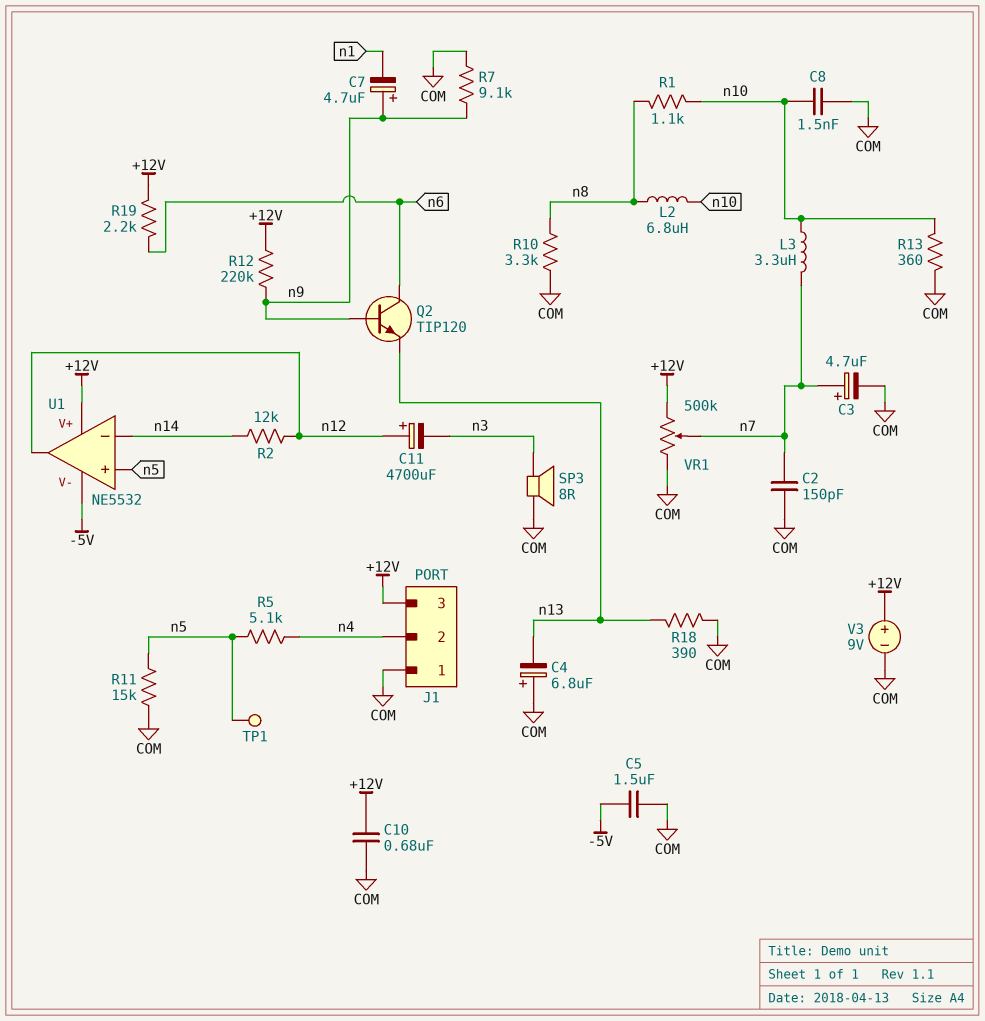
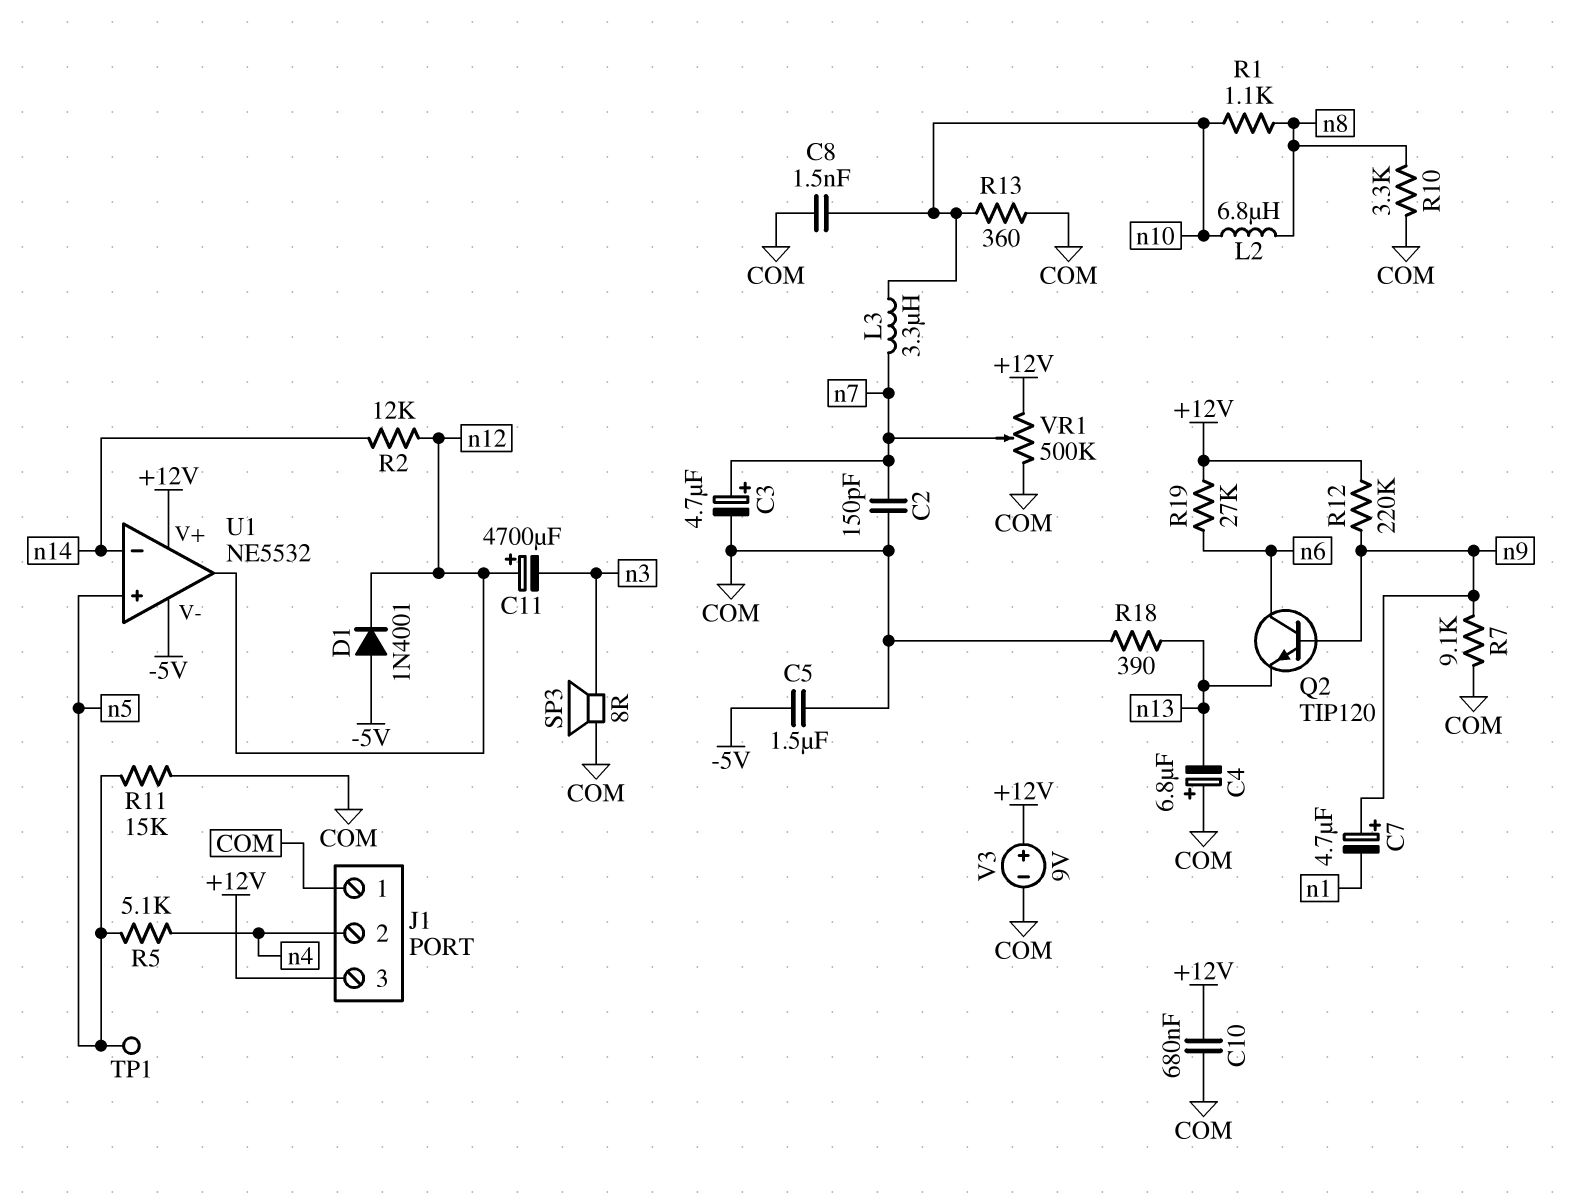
D1: none -> diode 1N4001 (A -5V, K n12)
R19: 2.2k (+12V, n6) -> 27k (+12V, n6)

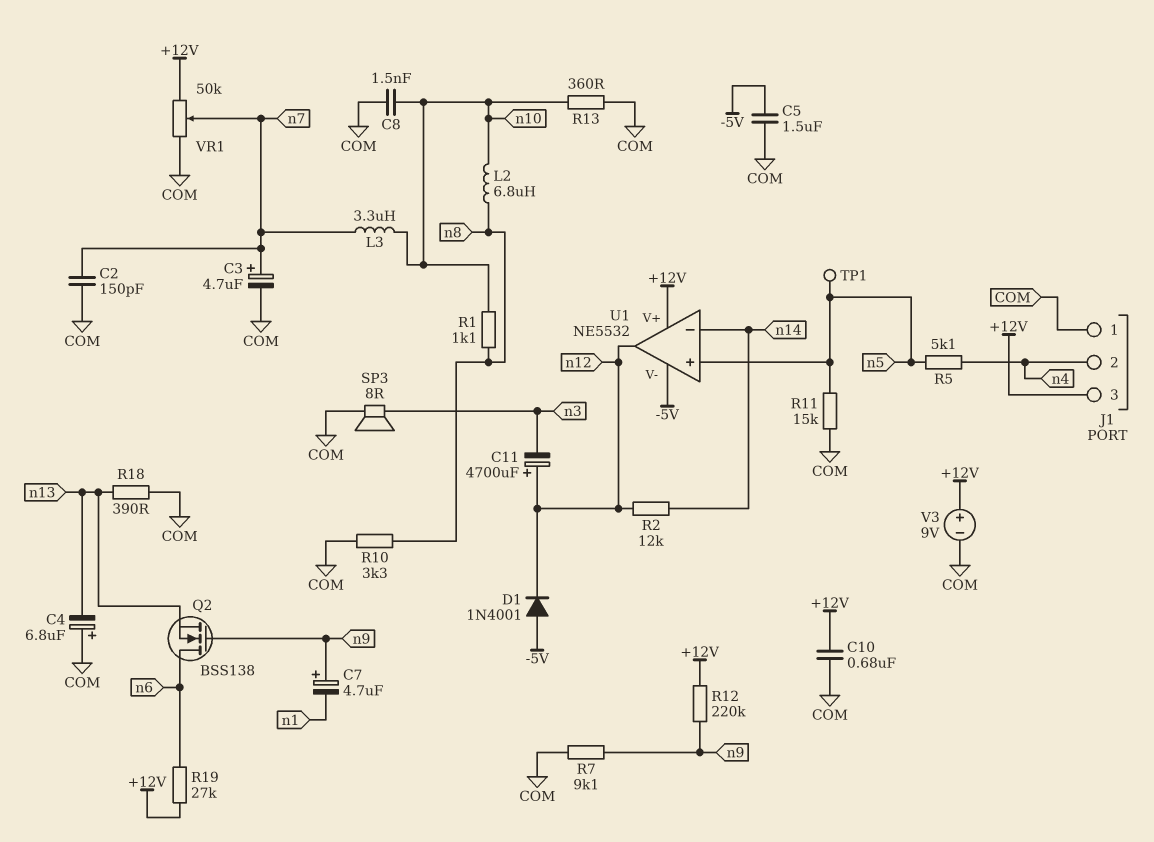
Q2: NPN TIP120 (B n9, C n6, E n13) -> NMOS BSS138 (G n9, D n6, S n13)
VR1: 500k (+12V, COM, wiper n7) -> 50k (+12V, COM, wiper n7)

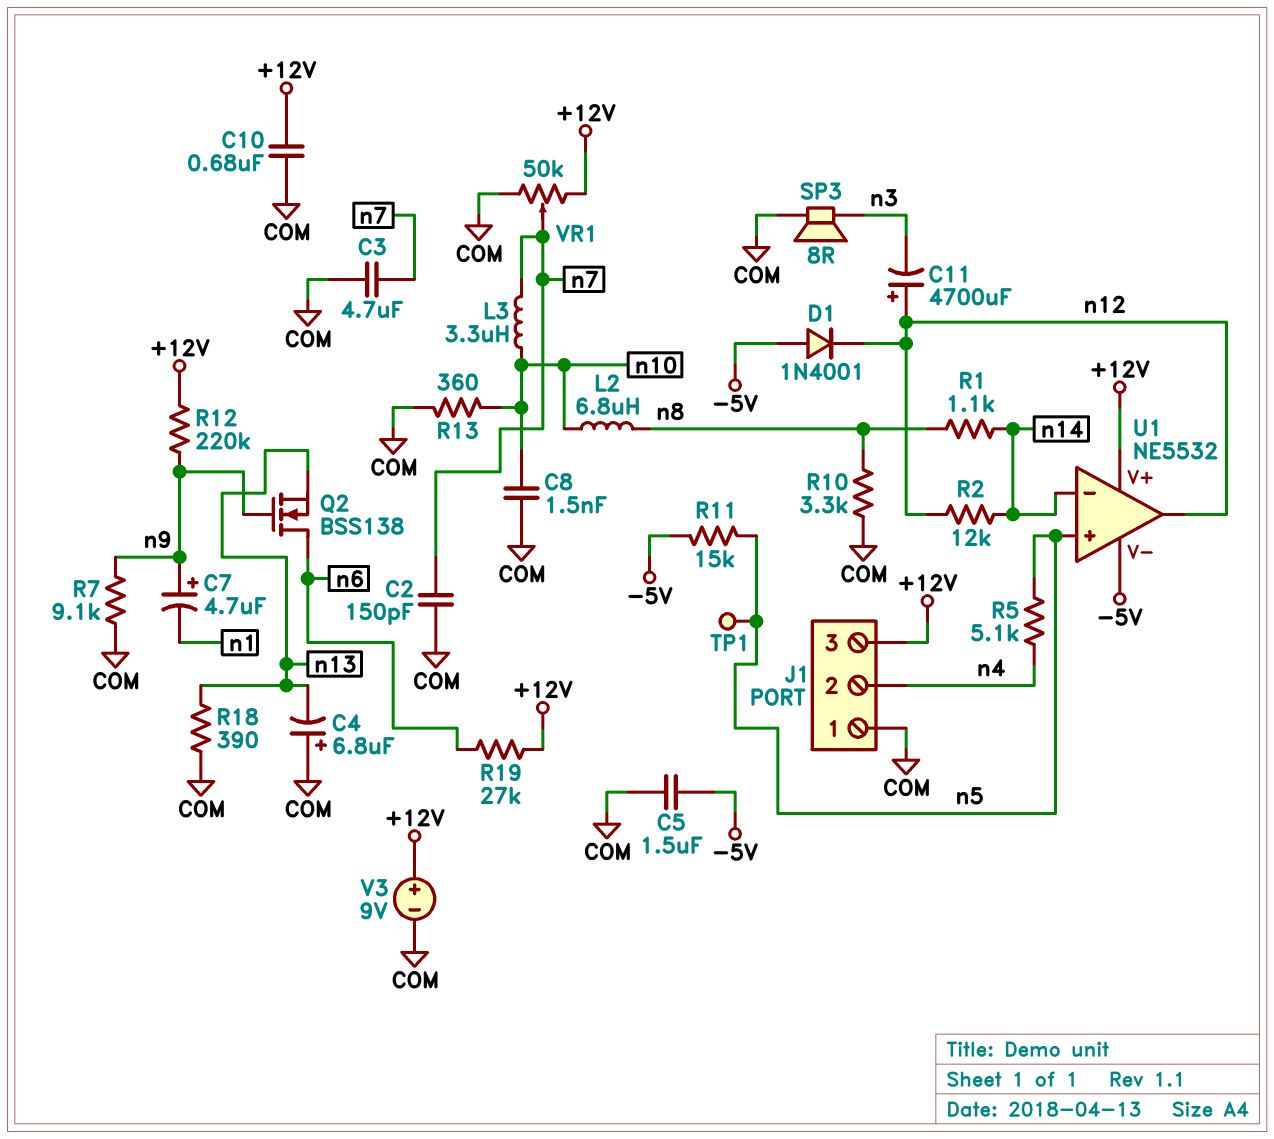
C3: 4.7uF (plus n7, minus COM) -> 4.7uF (COM, n7)
R1: 1.1k (n8, n10) -> 1.1k (n8, n14)
R11: 15k (COM, n5) -> 15k (-5V, n5)

